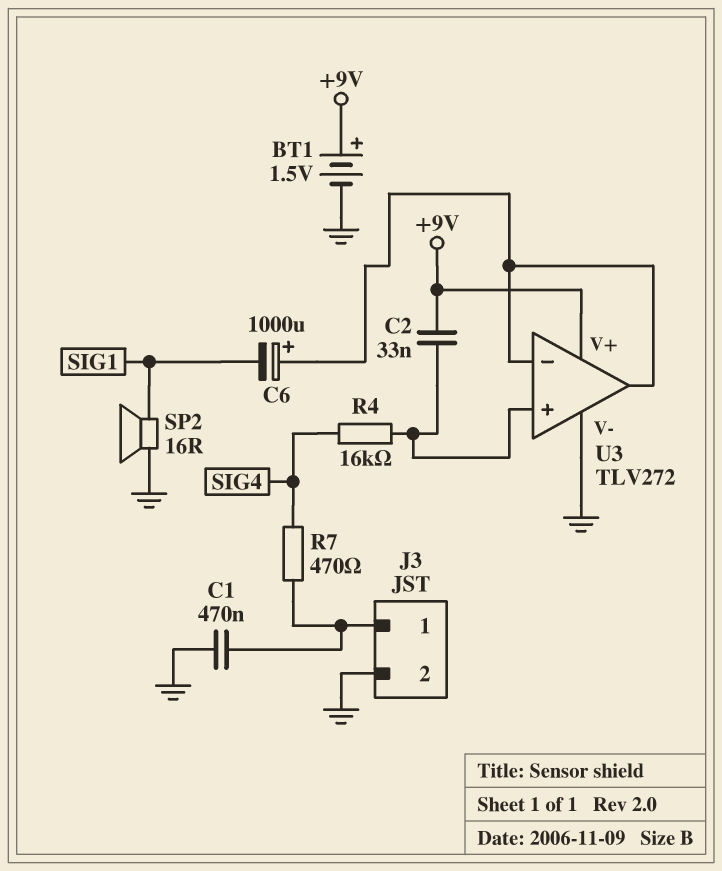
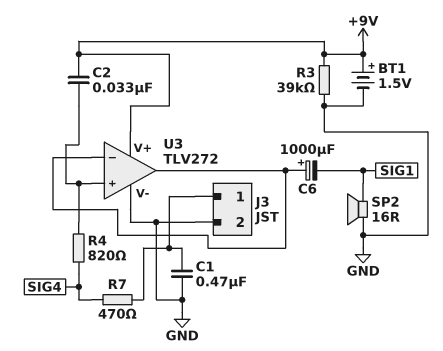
R3: none -> 39k (+9V, GND)
R4: 16k (SIG4, U3/in+) -> 820 (SIG4, U3/in+)

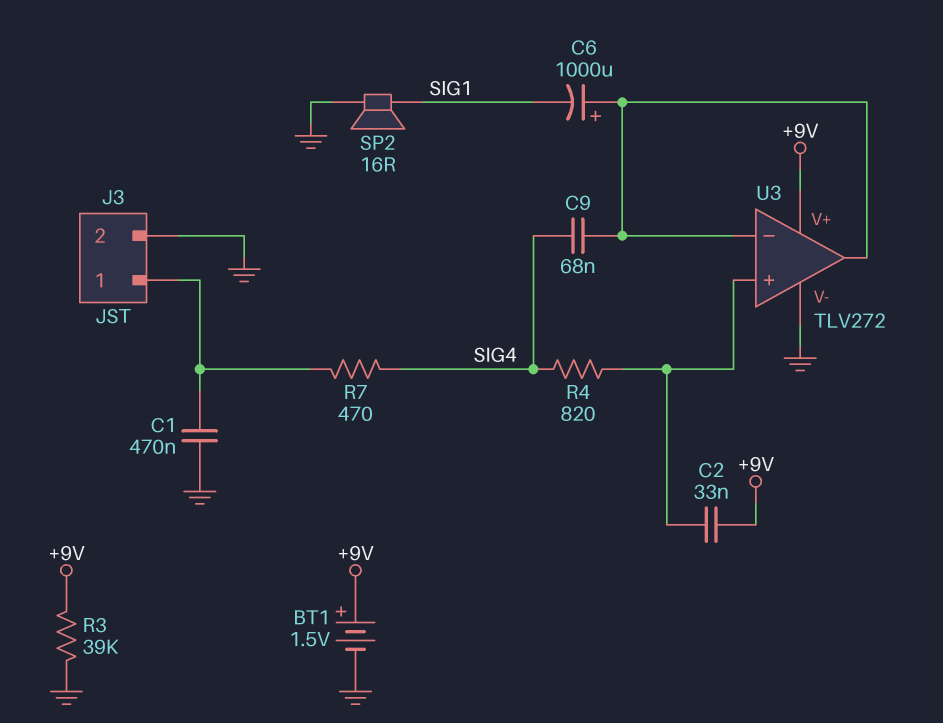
C9: none -> 68nF (SIG4, U3/in-)

